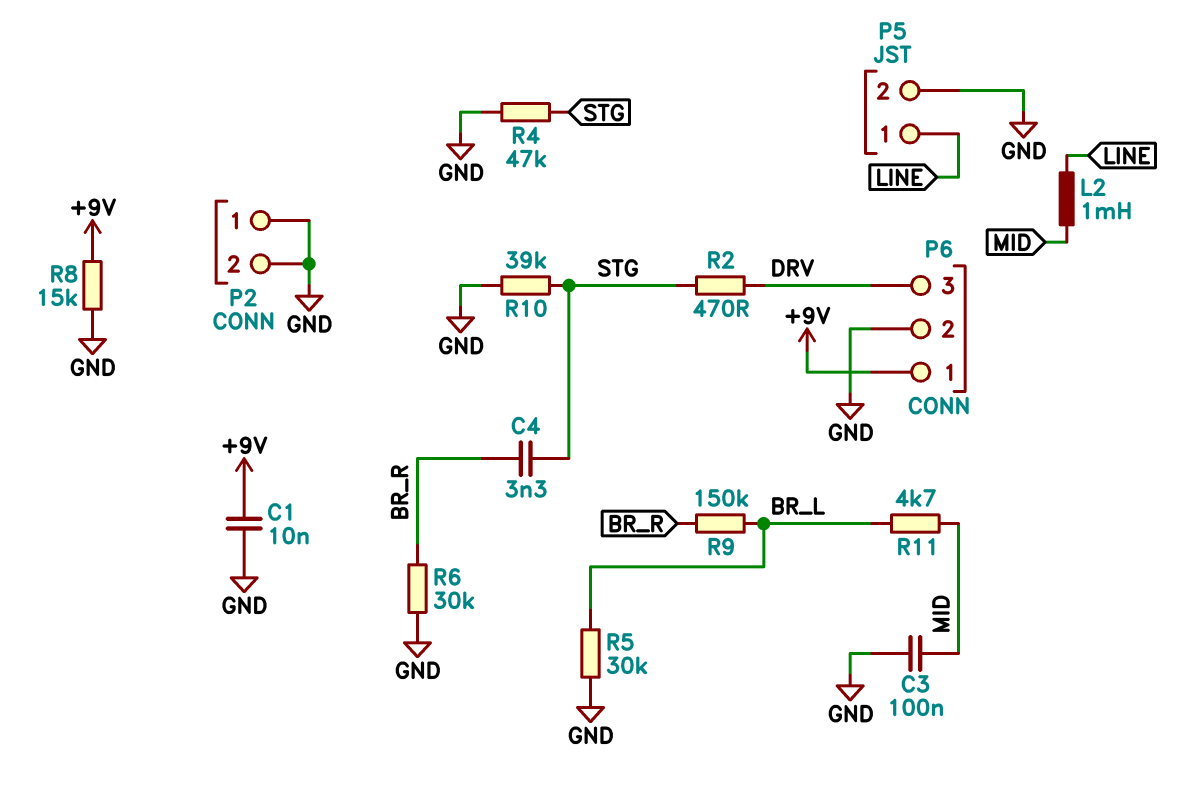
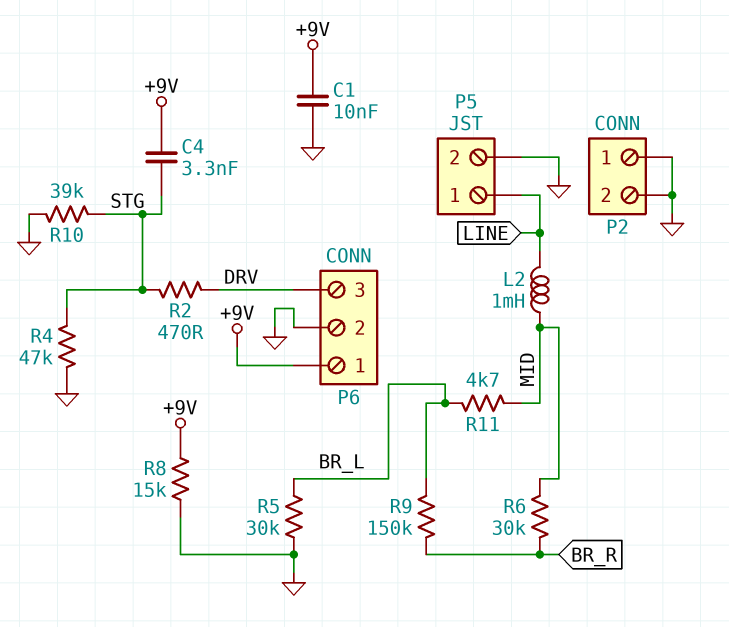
C3: 100nF (GND, MID) -> none
C4: 3.3nF (BR_R, STG) -> 3.3nF (+9V, STG)
R6: 30k (BR_R, GND) -> 30k (BR_R, MID)

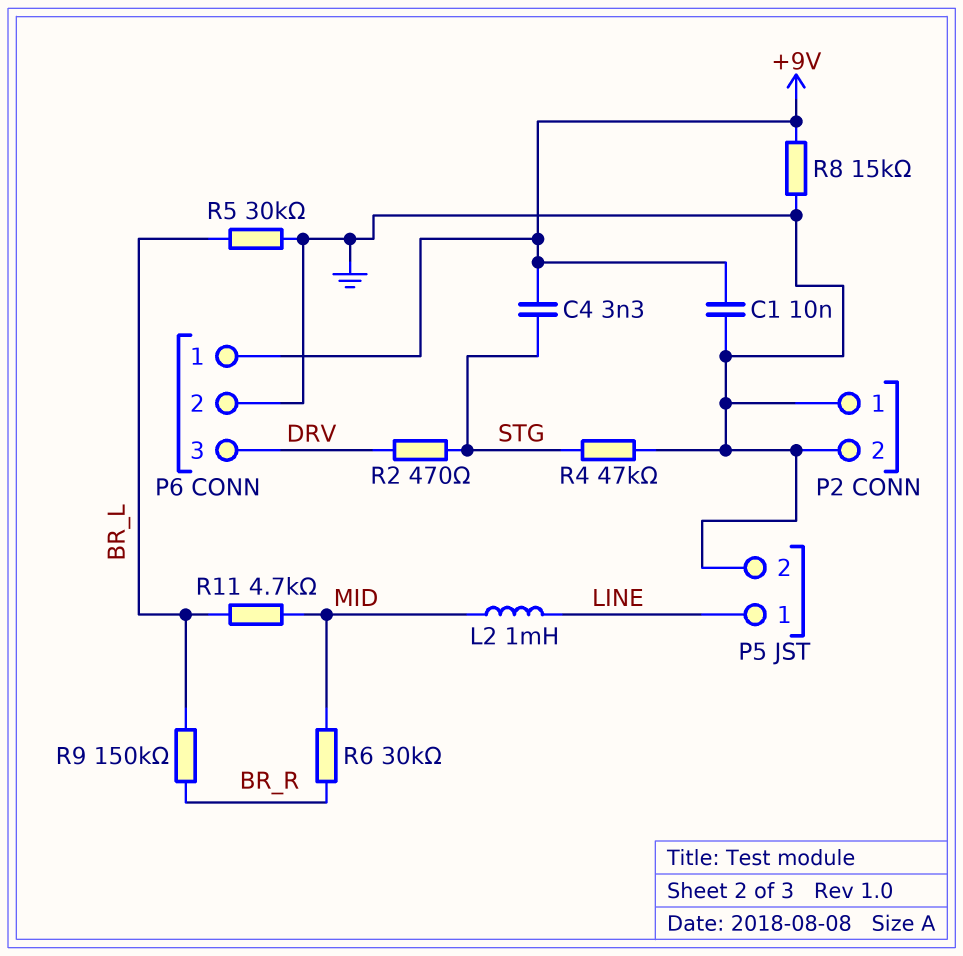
R10: 39k (GND, STG) -> none

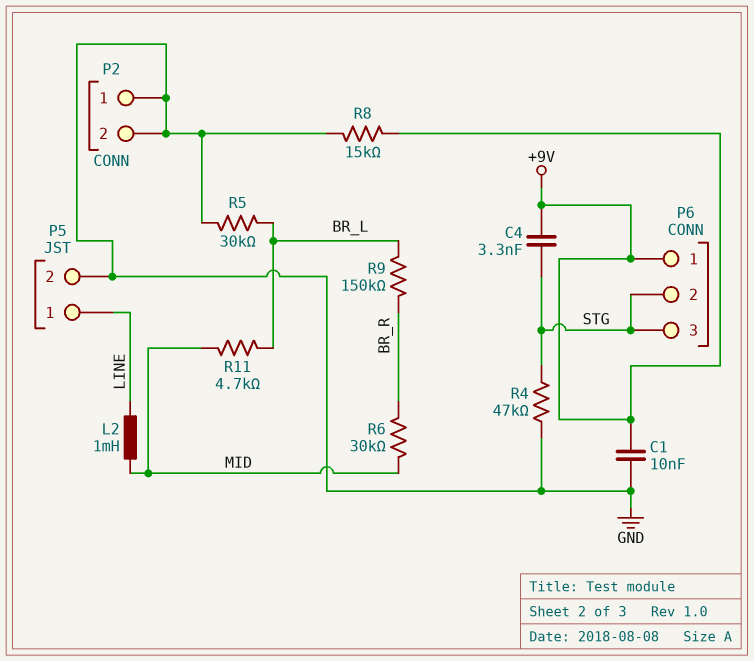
P6 pin 2: GND -> STG
P6 pin 3: DRV -> STG
R2: 470 (DRV, STG) -> none

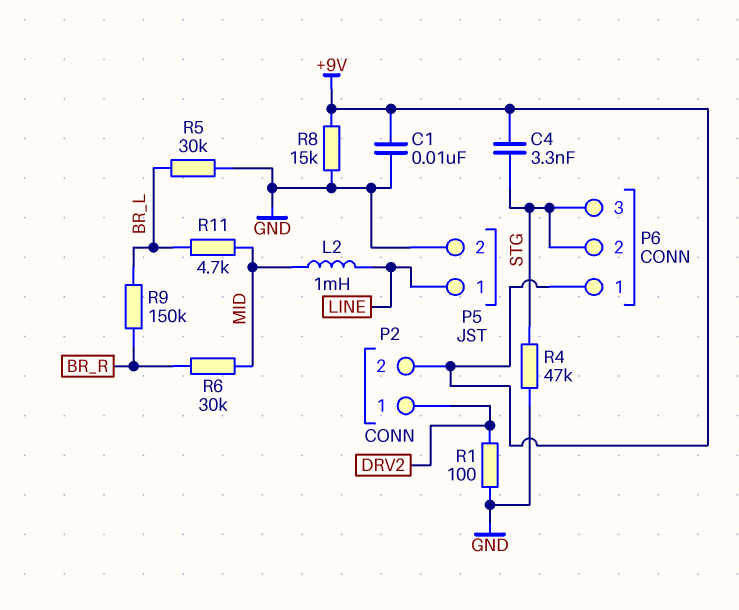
P2 pin 1: GND -> DRV2
P2 pin 2: GND -> +9V
R1: none -> 100 (DRV2, GND)

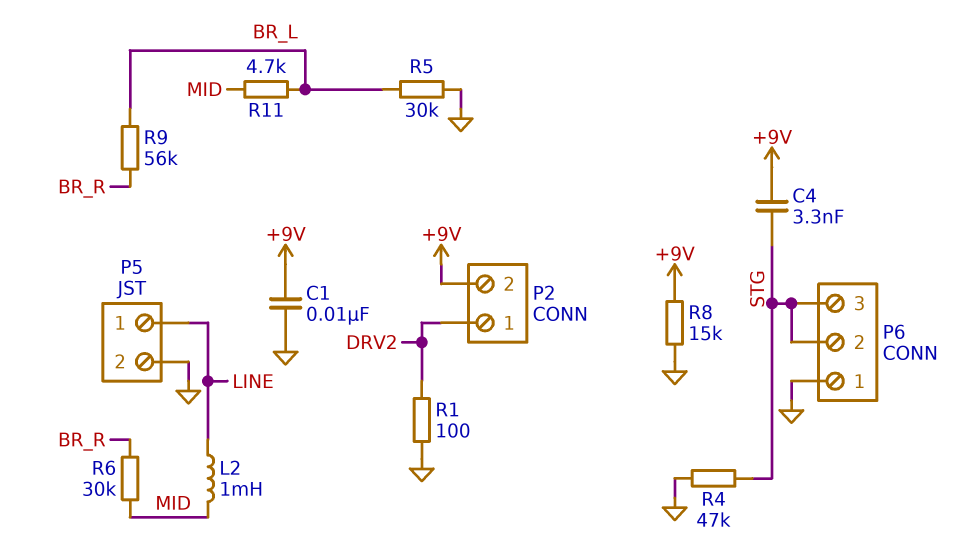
P6 pin 1: +9V -> GND
R9: 150k (BR_L, BR_R) -> 56k (BR_L, BR_R)

